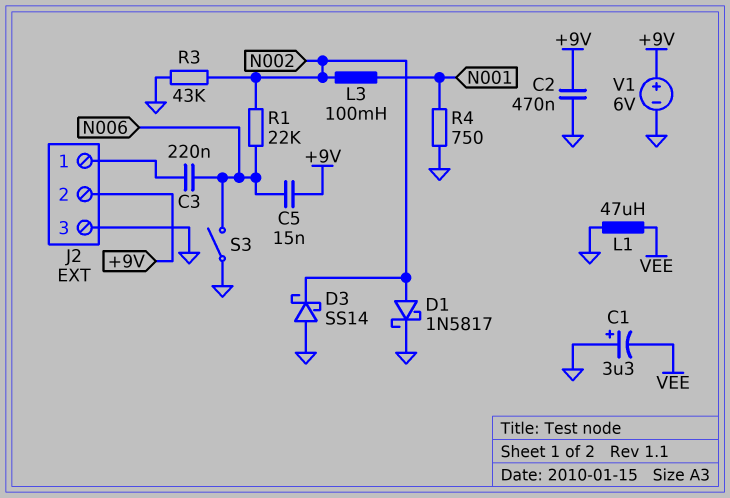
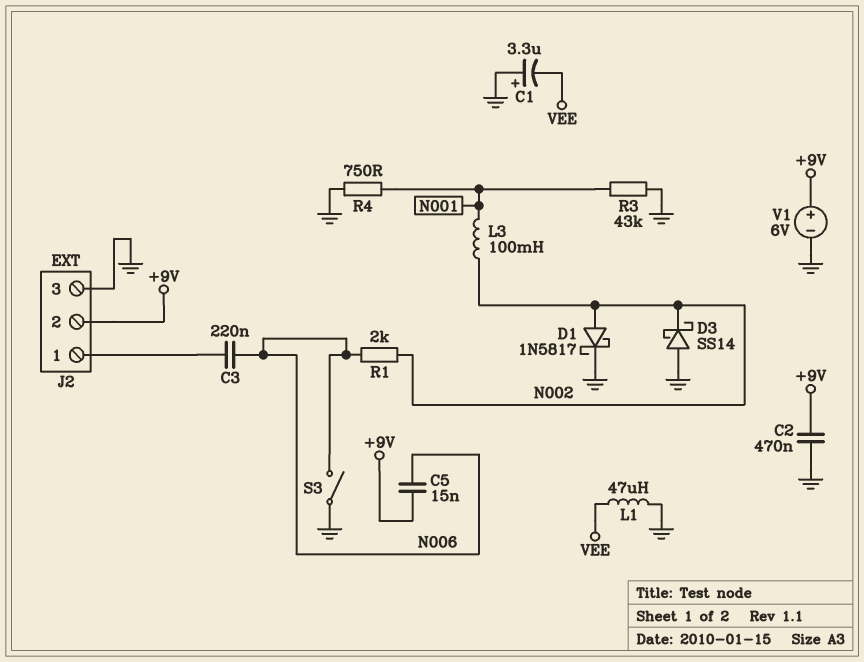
R1: 22k (N002, N006) -> 2k (N002, N006)
R3: 43k (GND, N002) -> 43k (GND, N001)

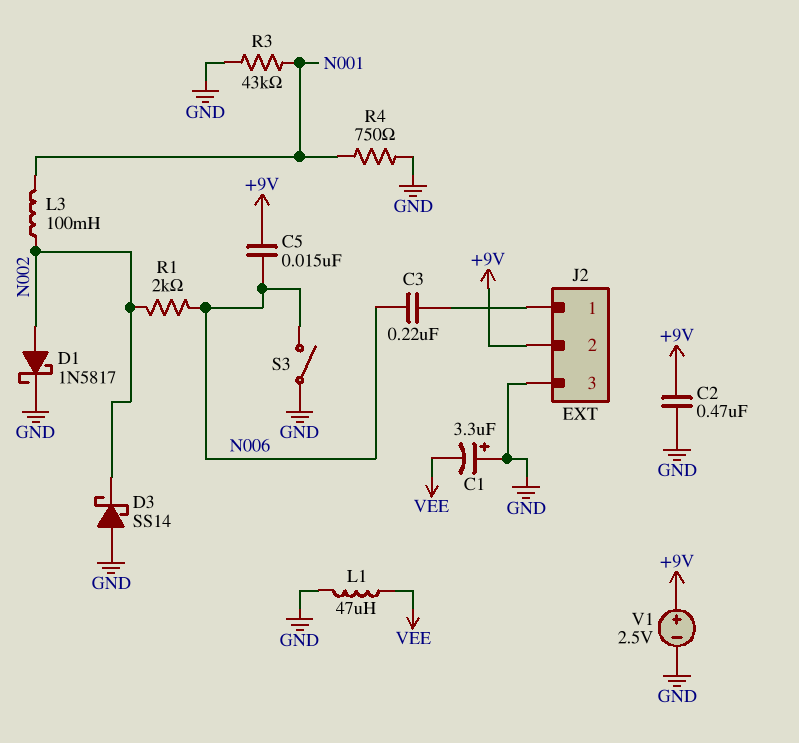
V1: 6V (plus +9V, minus GND) -> 2.5V (plus +9V, minus GND)

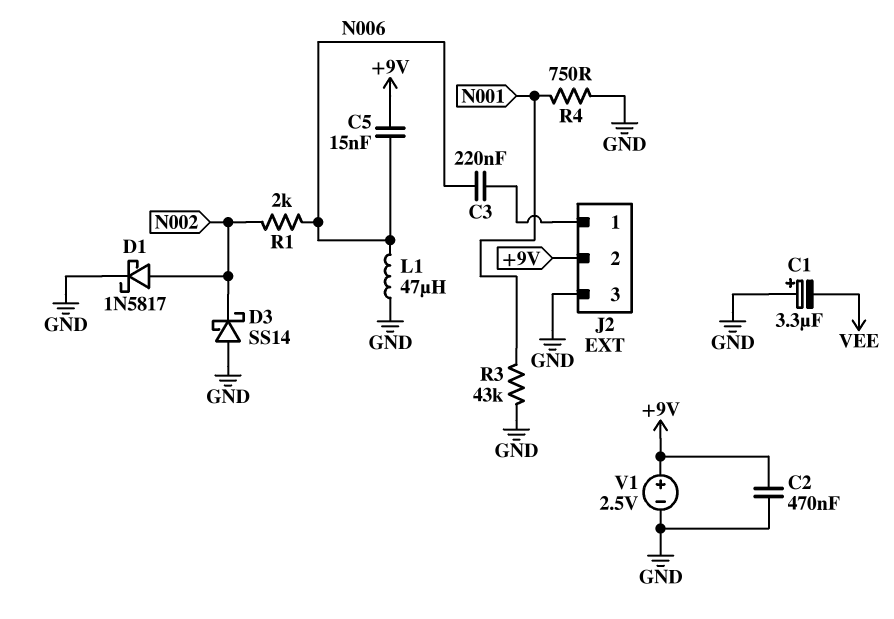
L1: 47uH (GND, VEE) -> 47uH (GND, N006)
L3: 100mH (N001, N002) -> none
S3: switch (GND, N006) -> none

